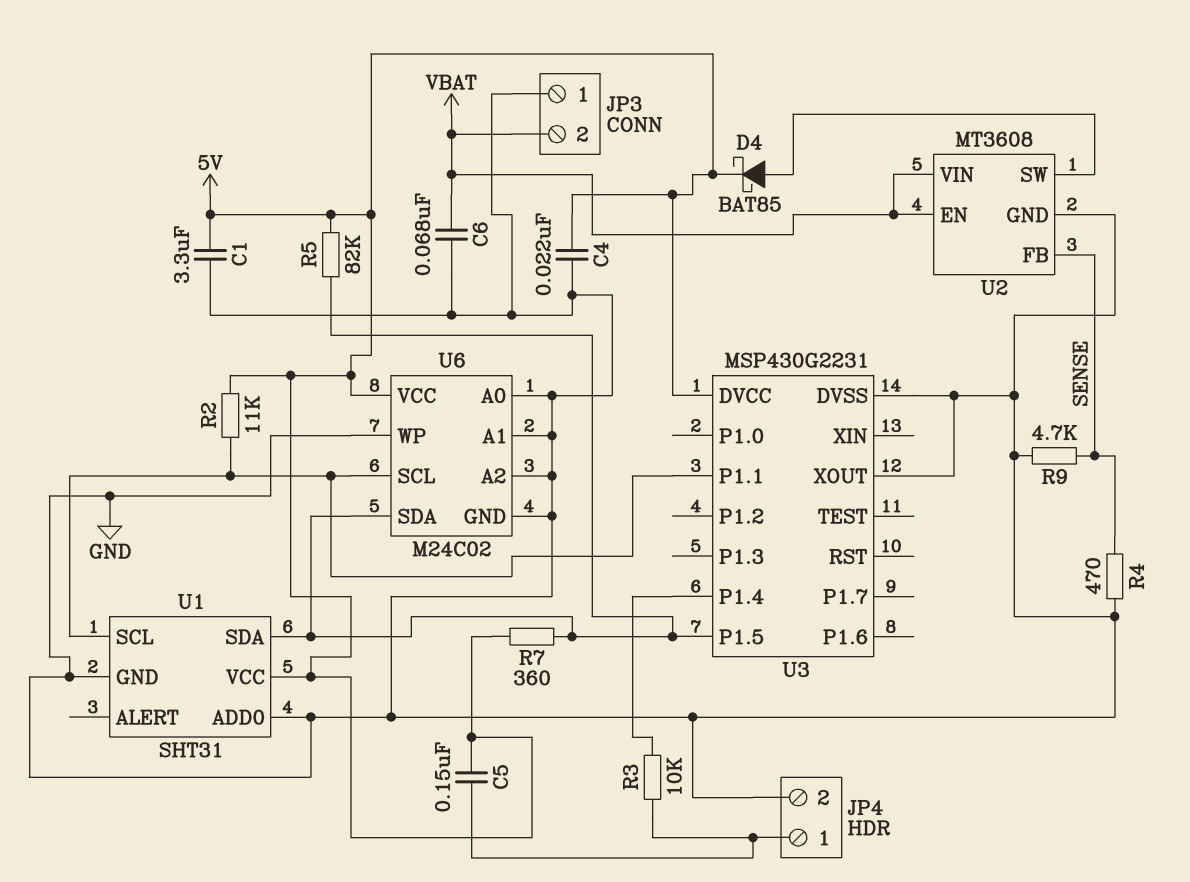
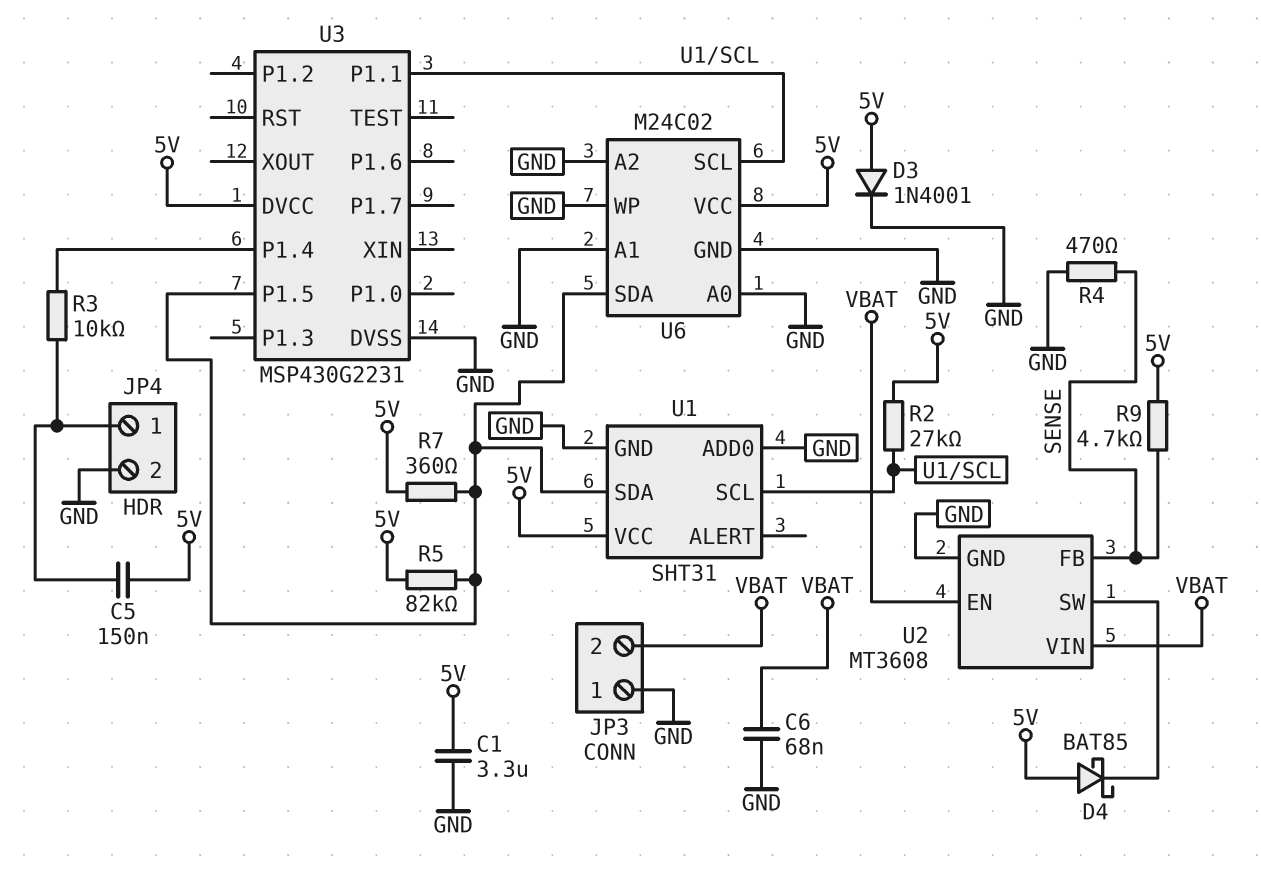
C4: 22nF (5V, GND) -> none
D3: none -> diode 1N4001 (A 5V, K GND)
D4: schottky BAT85 (A U2/SW, K 5V) -> schottky BAT85 (A 5V, K U2/SW)
R2: 11k (5V, U1/SCL) -> 27k (5V, U1/SCL)
R9: 4.7k (GND, SENSE) -> 4.7k (5V, SENSE)
U3 pin XOUT: GND -> none

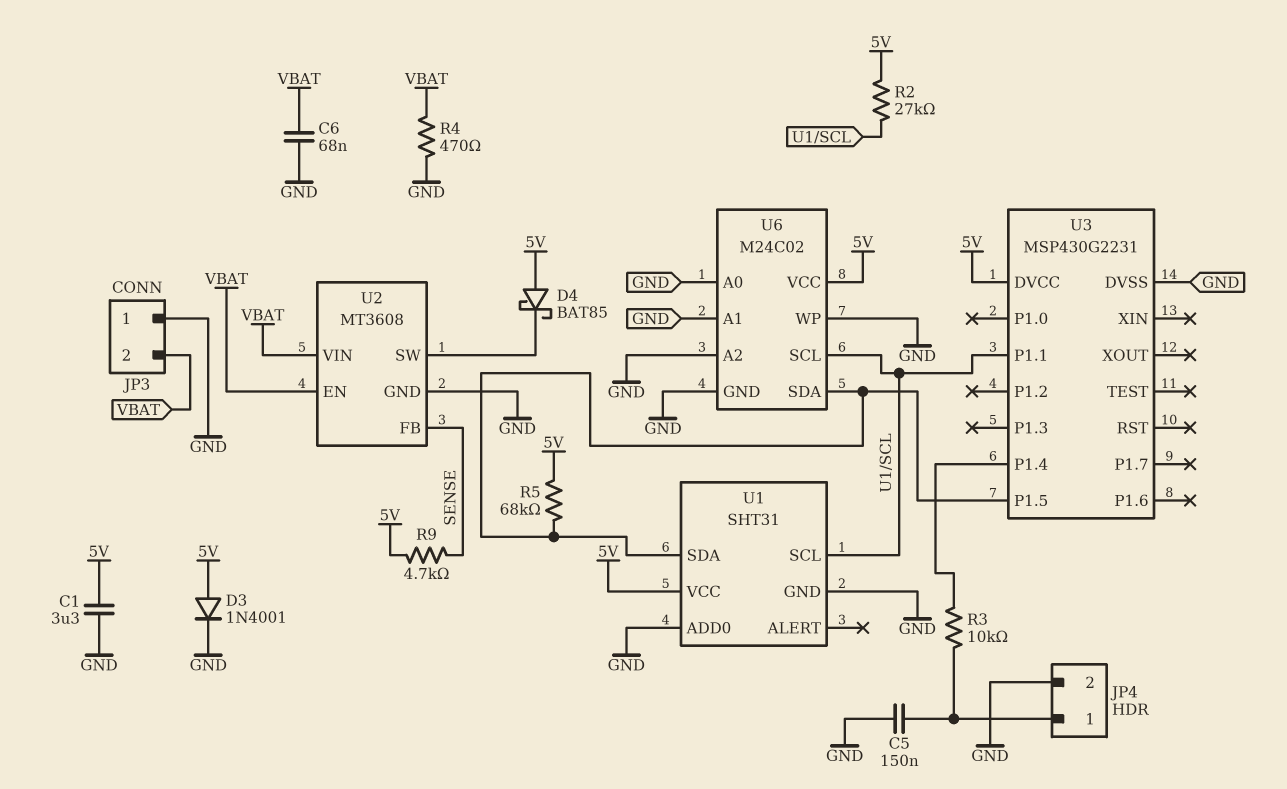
C5: 150nF (5V, JP4/1) -> 150nF (GND, JP4/1)
R4: 470 (GND, SENSE) -> 470 (GND, VBAT)
R5: 82k (5V, U1/SDA) -> 68k (5V, U1/SDA)
R7: 360 (5V, U1/SDA) -> none

